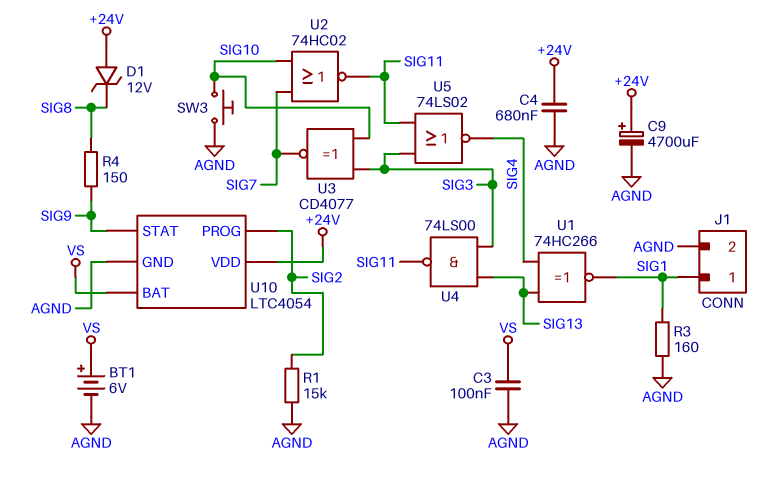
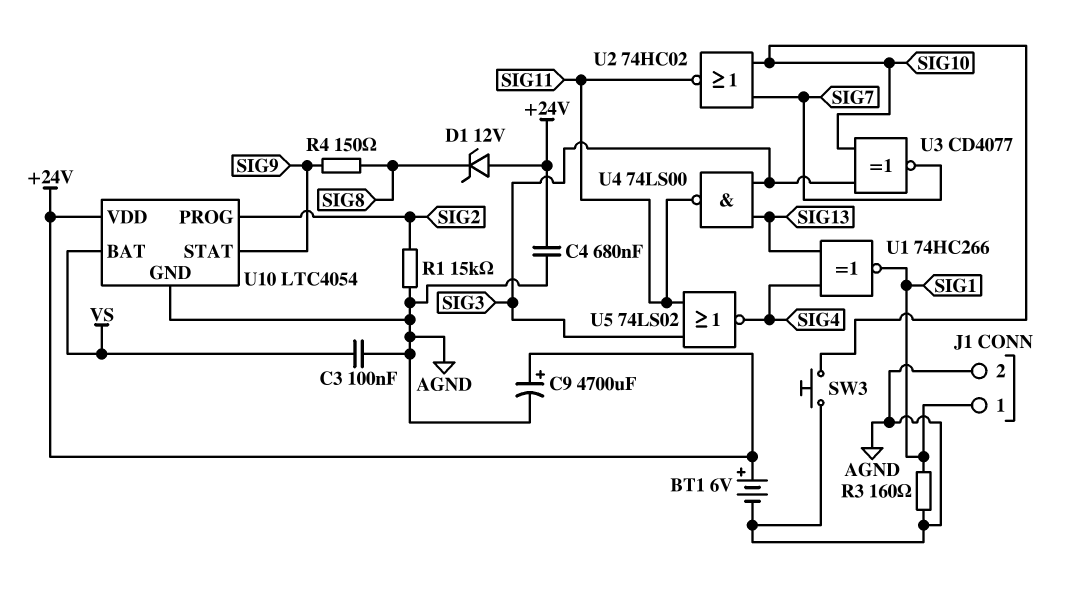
BT1: 6V (plus VS, minus AGND) -> 6V (plus +24V, minus AGND)

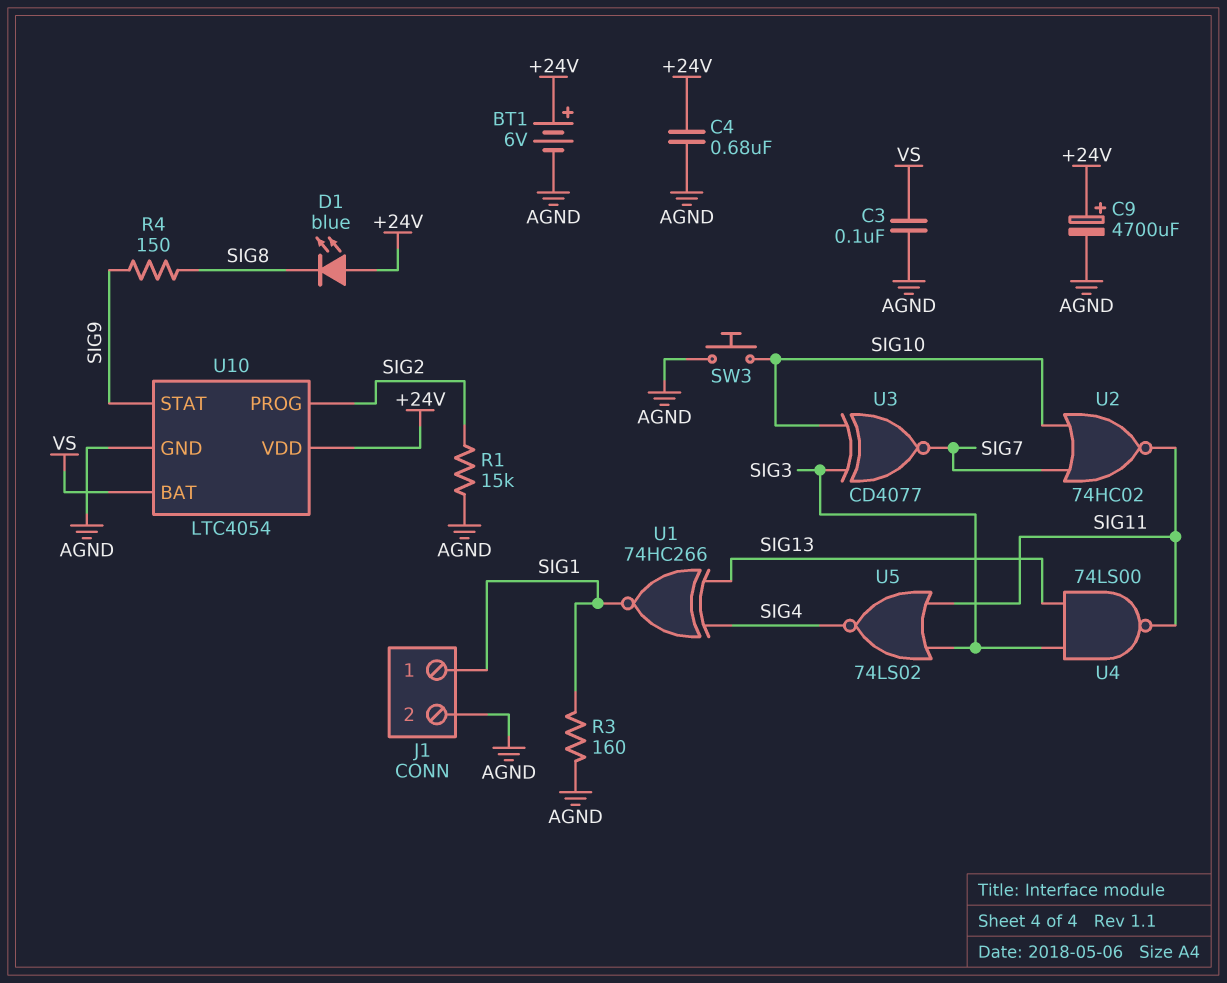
D1: zener 12V (A +24V, K SIG8) -> LED blue (A +24V, K SIG8)

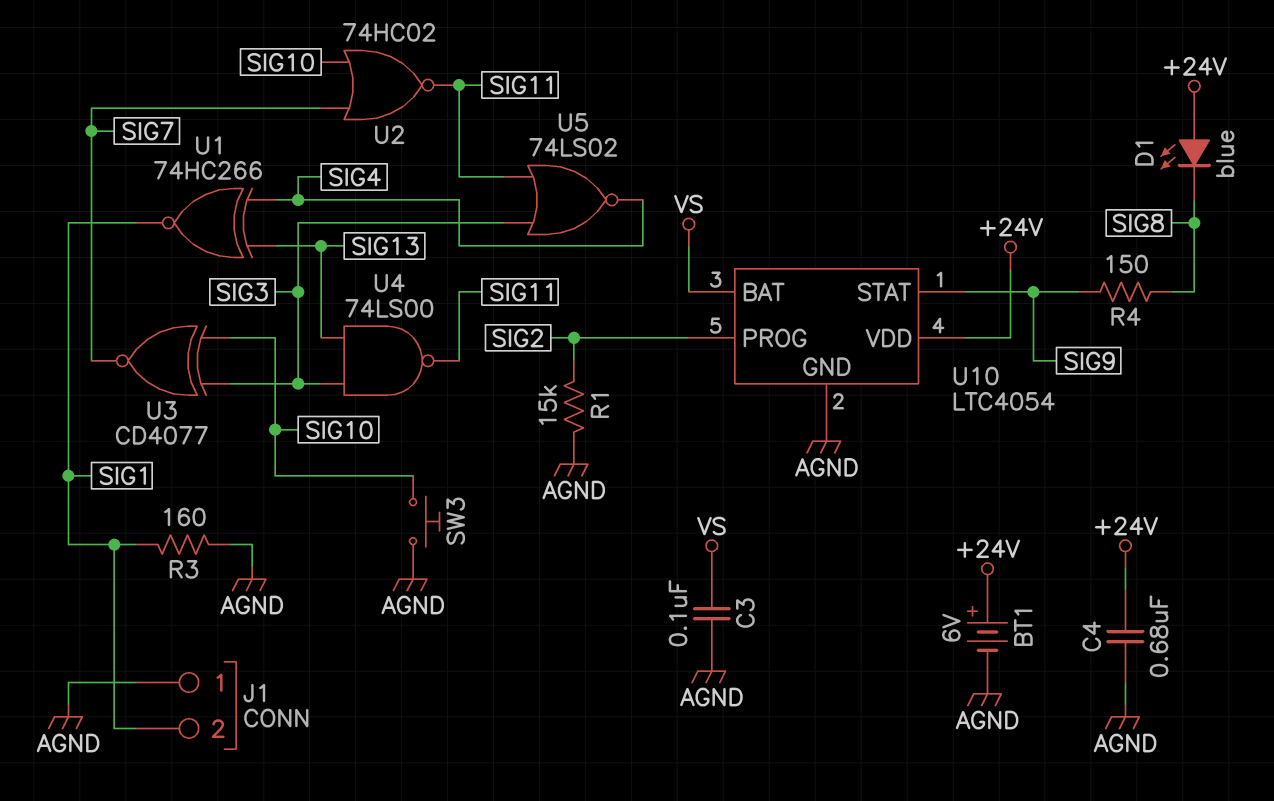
C9: 4700uF (plus +24V, minus AGND) -> none
J1 pin 1: SIG1 -> AGND
J1 pin 2: AGND -> SIG1

